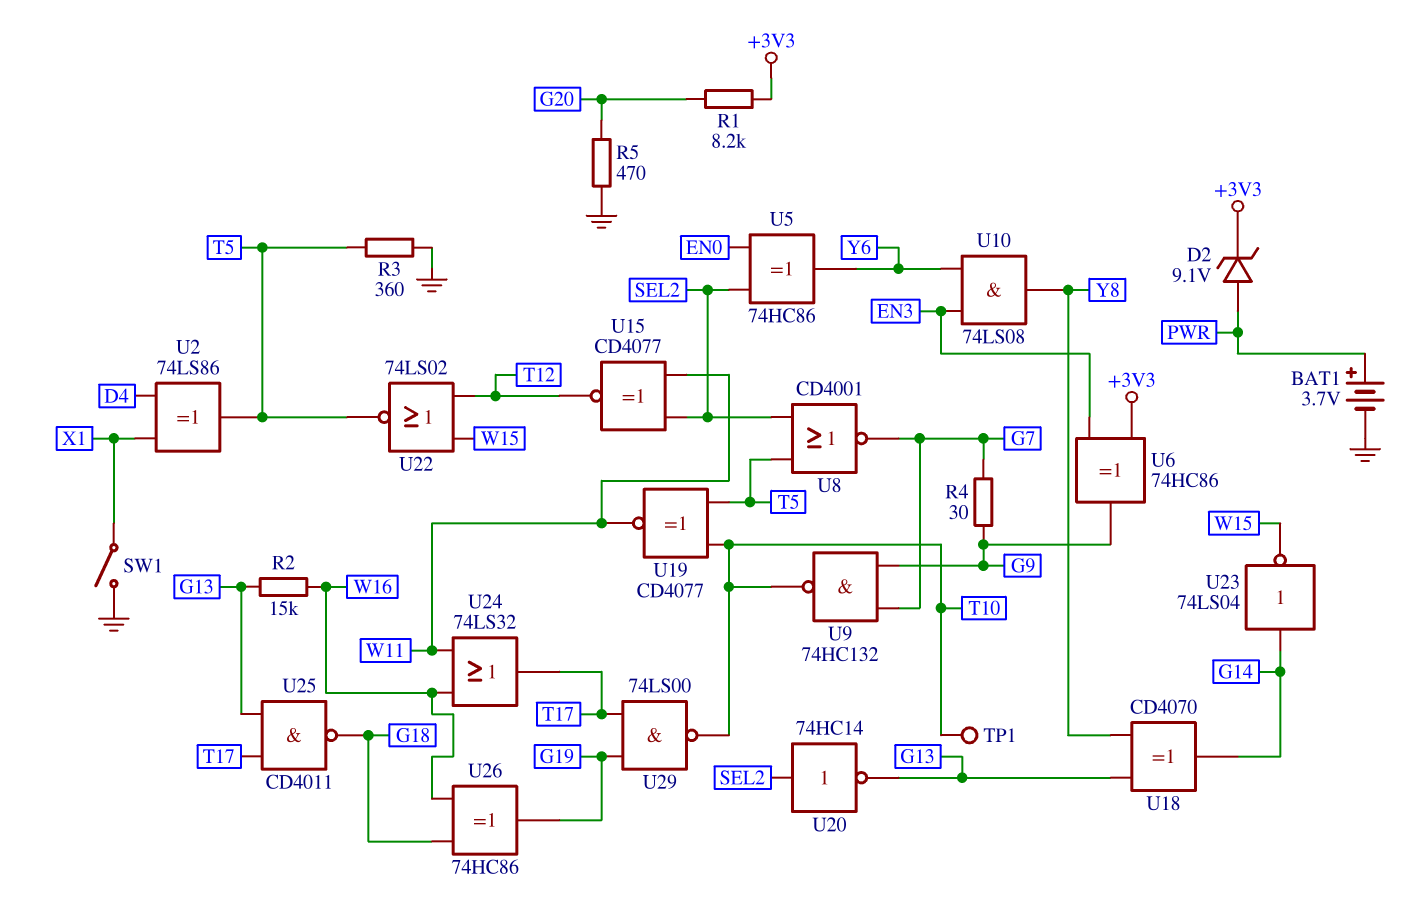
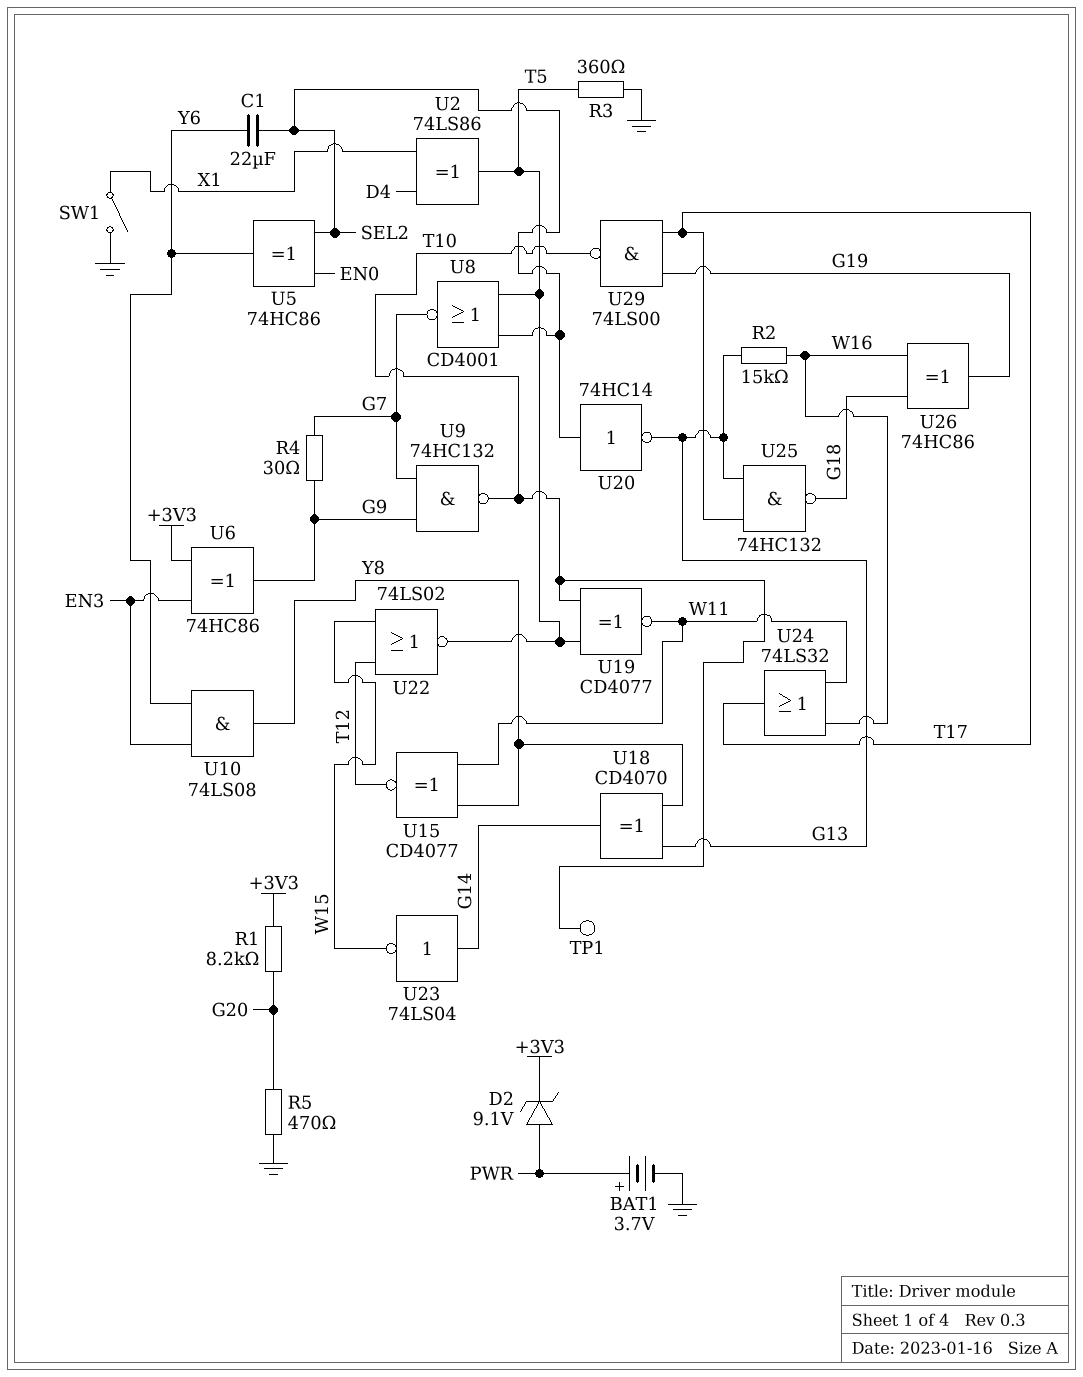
C1: none -> 22uF (SEL2, Y6)
U15: XNOR CD4077 (in SEL2, in W11, out T12) -> XNOR CD4077 (in W11, in Y8, out T12)
U25: NAND CD4011 (in G13, in T17, out G18) -> NAND 74HC132 (in G13, in T17, out G18)

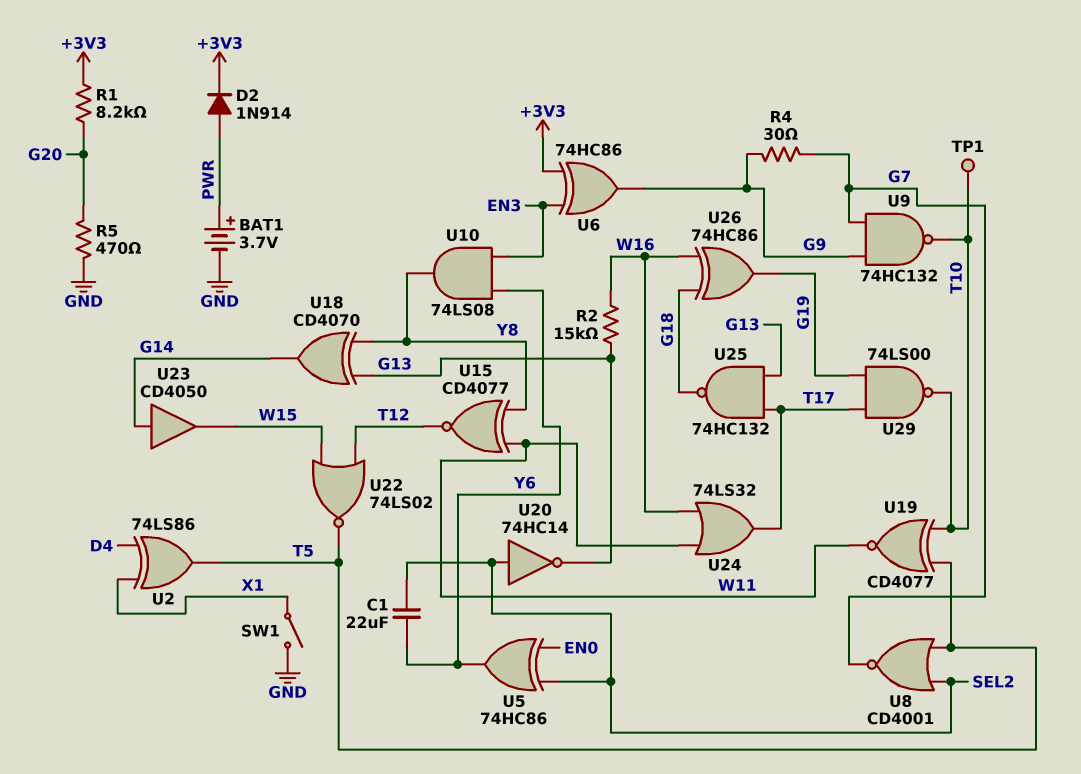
D2: zener 9.1V (A PWR, K +3V3) -> diode 1N914 (A PWR, K +3V3)
R3: 360 (GND, T5) -> none
U23: NOT 74LS04 (in G14, out W15) -> buffer CD4050 (in G14, out W15)

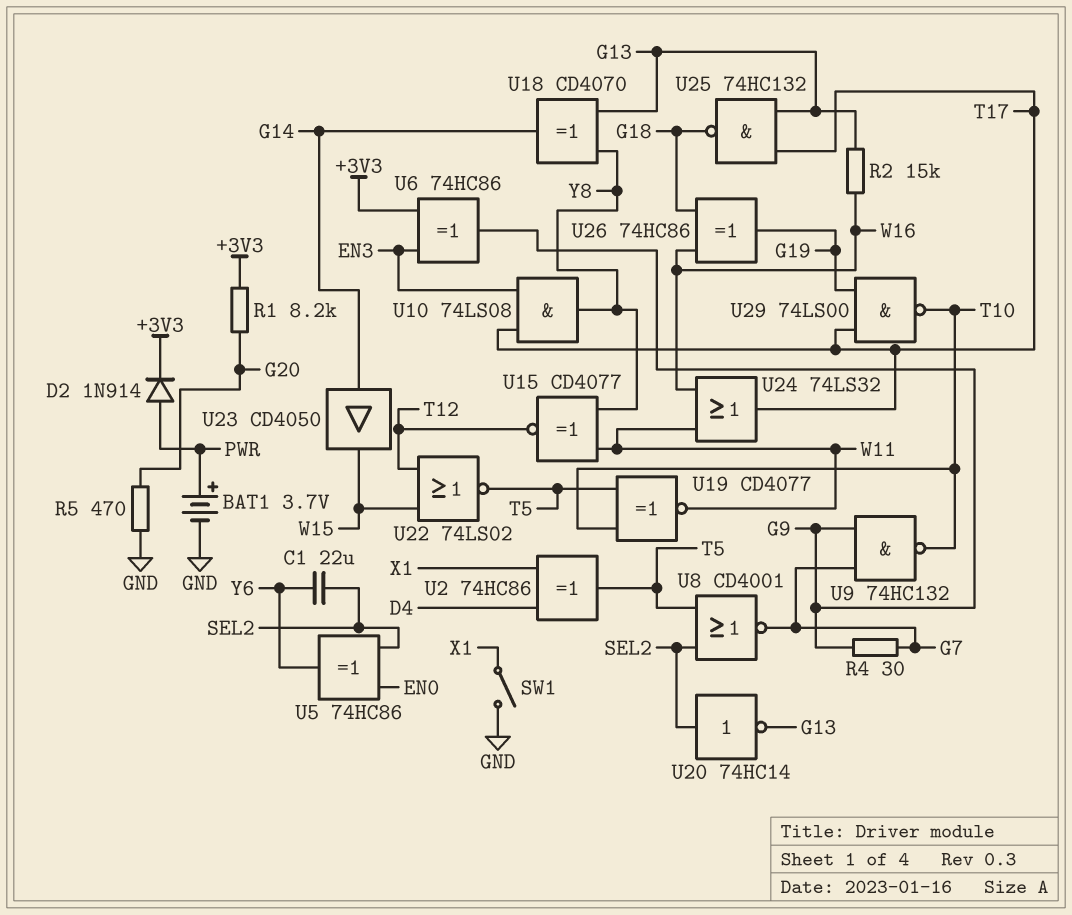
TP1: test point (T10) -> none
U2: XOR 74LS86 (in D4, in X1, out T5) -> XOR 74HC86 (in D4, in X1, out T5)
U10: AND 74LS08 (in EN3, in Y6, out Y8) -> AND 74LS08 (in EN3, in T17, out Y8)

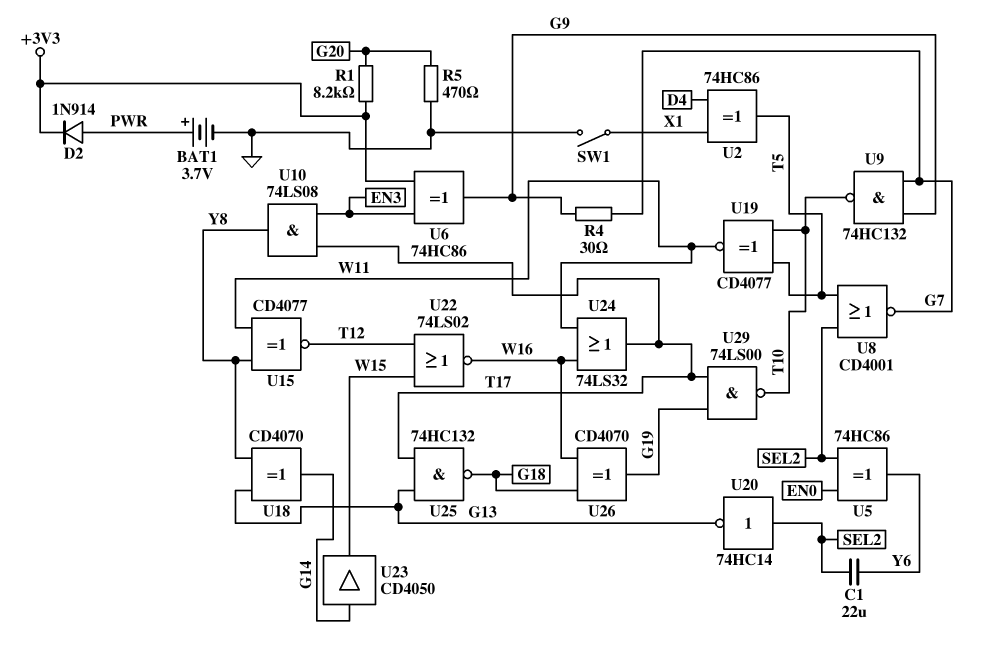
R2: 15k (G13, W16) -> none
U22: NOR 74LS02 (in T12, in W15, out T5) -> NOR 74LS02 (in T12, in W15, out W16)
U26: XOR 74HC86 (in G18, in W16, out G19) -> XOR CD4070 (in G18, in W16, out G19)

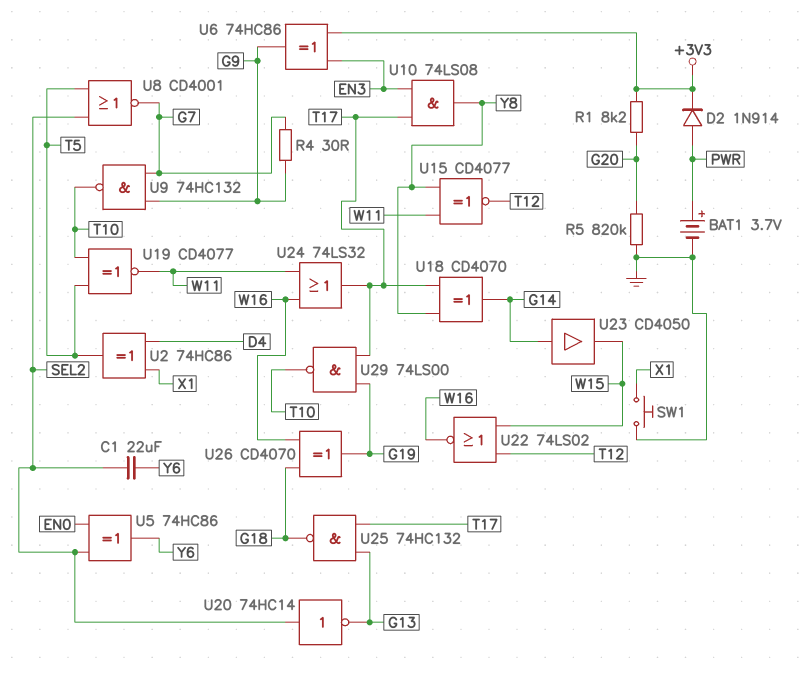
R5: 470 (G20, GND) -> 820k (G20, GND)
SW1: switch (GND, X1) -> button (GND, X1)
U18: XOR CD4070 (in G13, in Y8, out G14) -> XOR CD4070 (in T17, in Y8, out G14)

